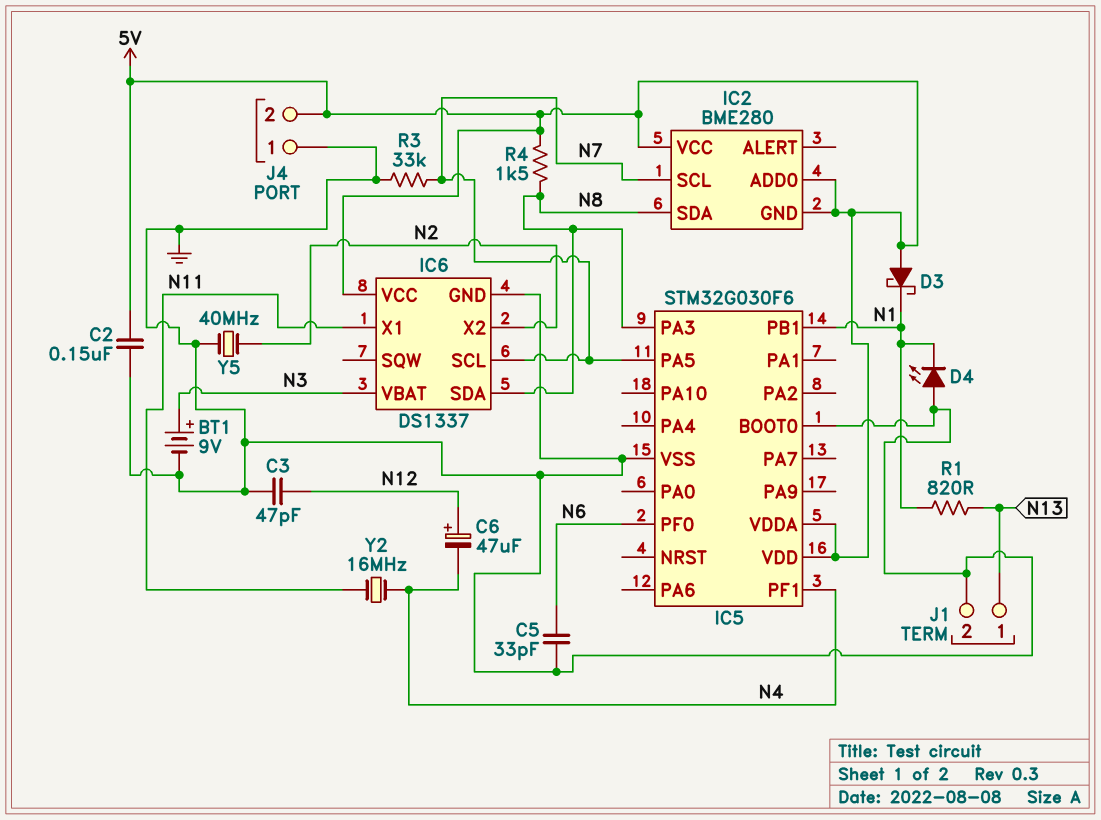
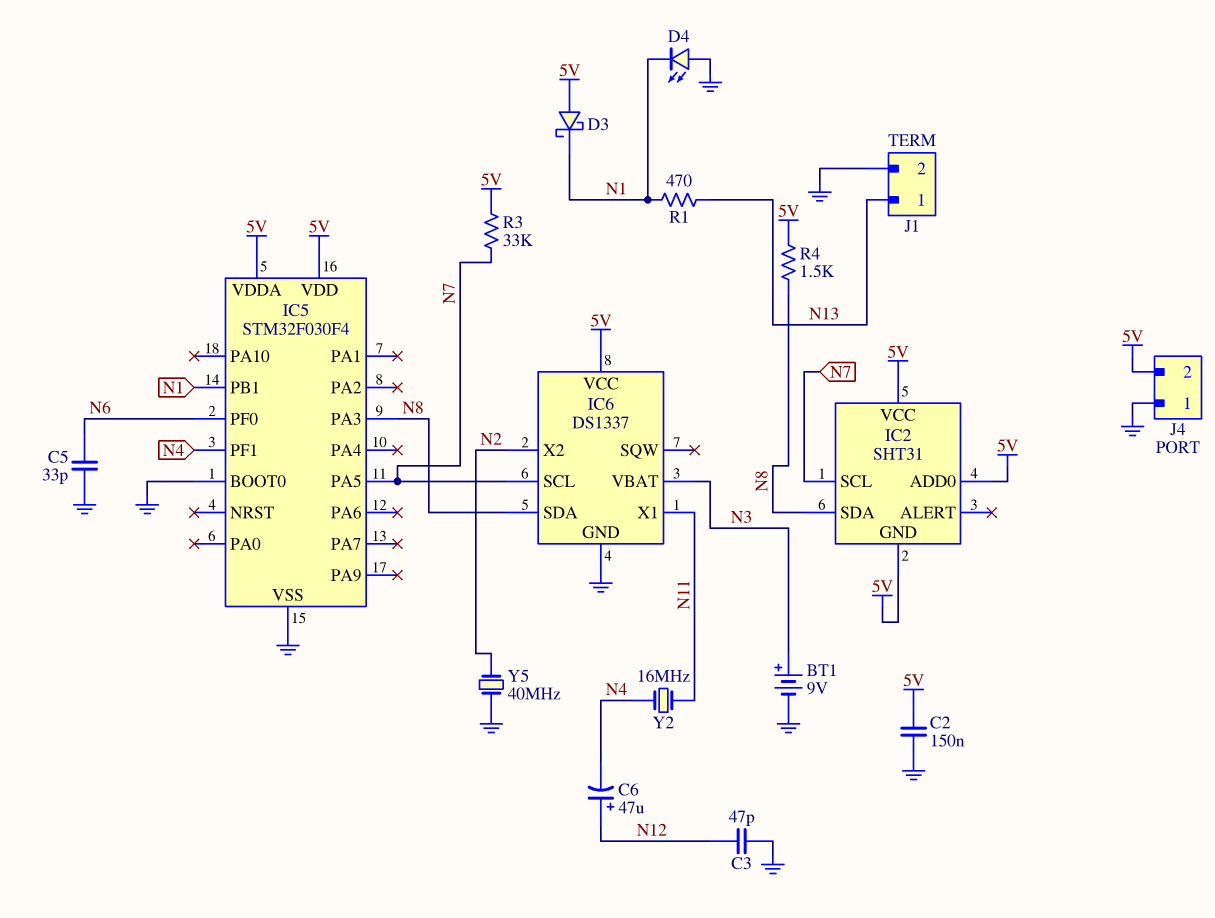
IC2: BME280 -> SHT31
IC5: STM32G030F6 -> STM32F030F4
R1: 820 (N1, N13) -> 470 (N1, N13)
R3: 33k (GND, N7) -> 33k (5V, N7)

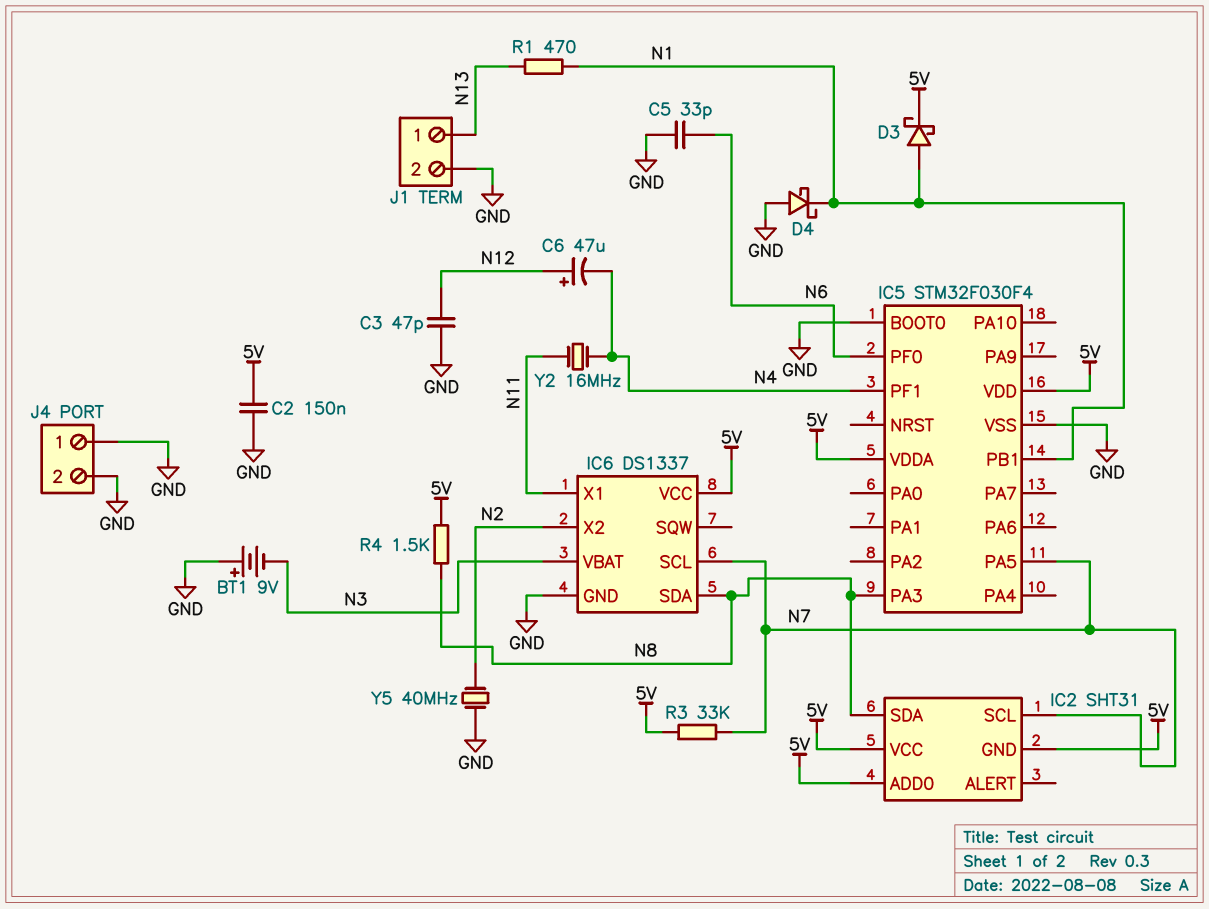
BT1: 9V (plus N3, minus GND) -> 9V (plus GND, minus N3)
D3: schottky (A 5V, K N1) -> schottky (A N1, K 5V)
D4: LED (A GND, K N1) -> schottky (A GND, K N1)
J4 pin 2: 5V -> GND

